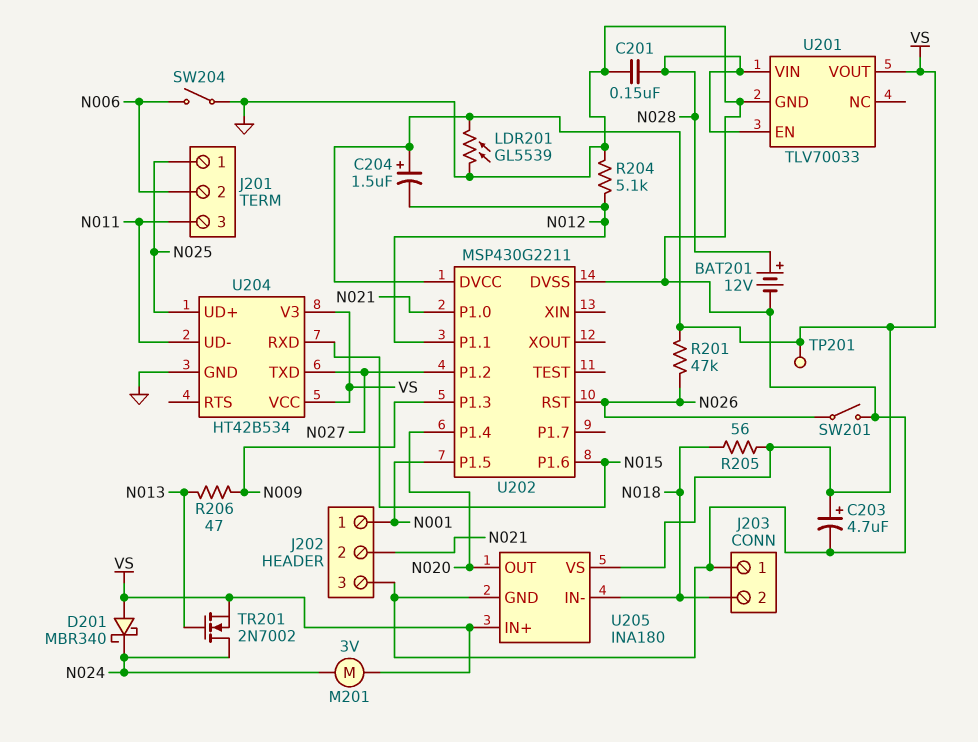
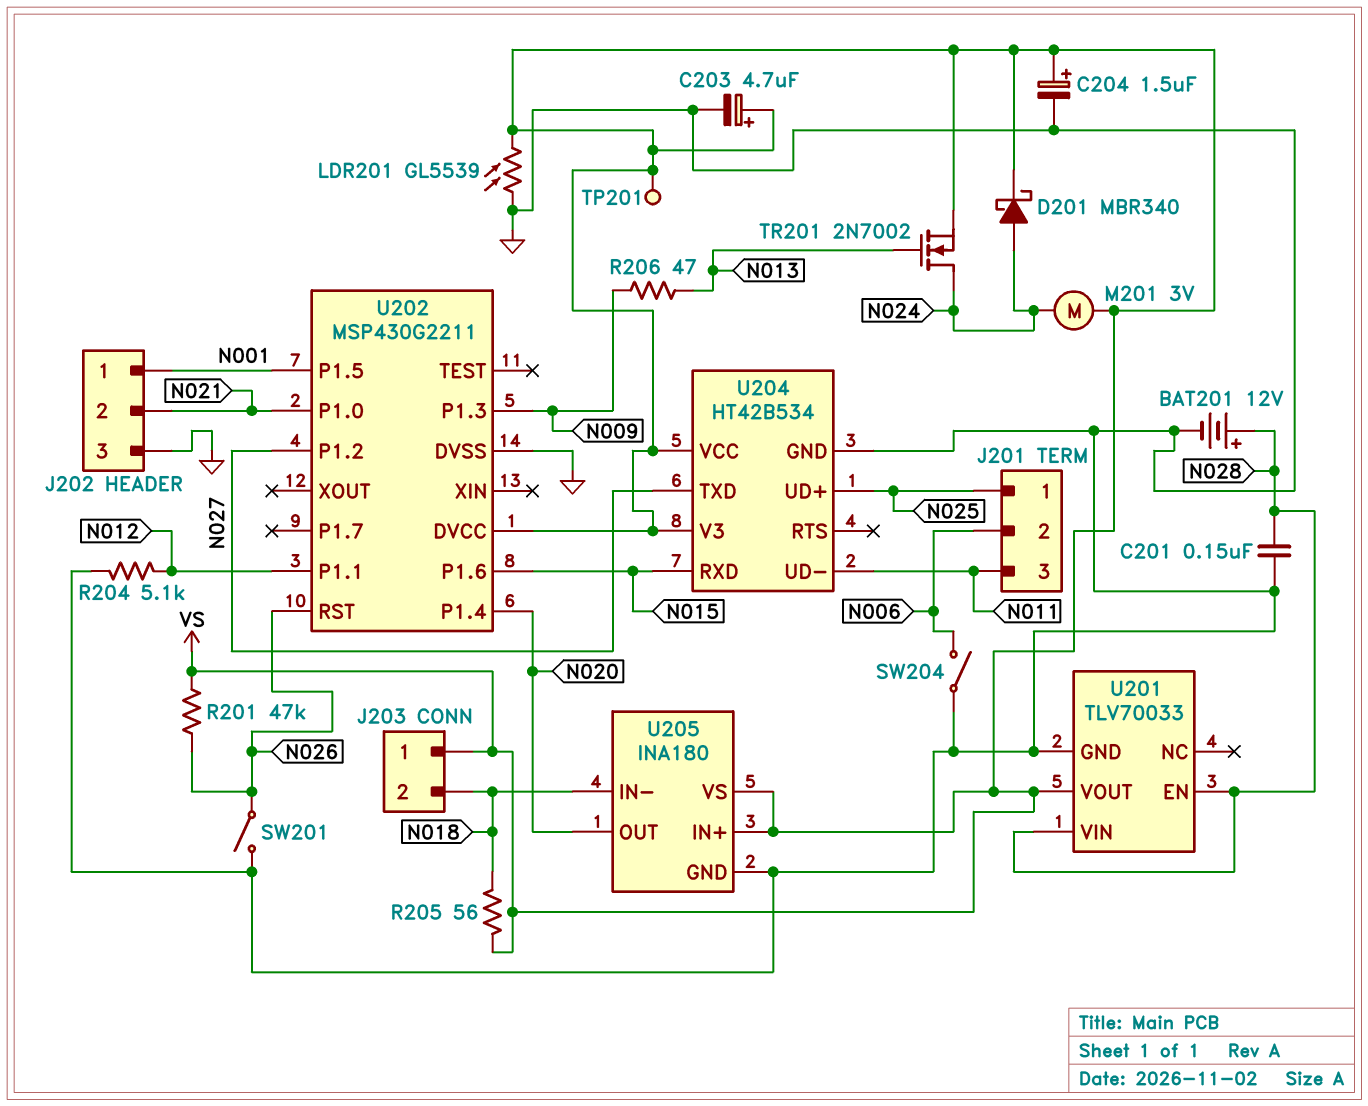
C204: 1.5uF (plus VS, minus N012) -> 1.5uF (plus VS, minus GND)
D201: schottky MBR340 (A VS, K N024) -> schottky MBR340 (A N024, K VS)
J203 pin 1: GND -> VS

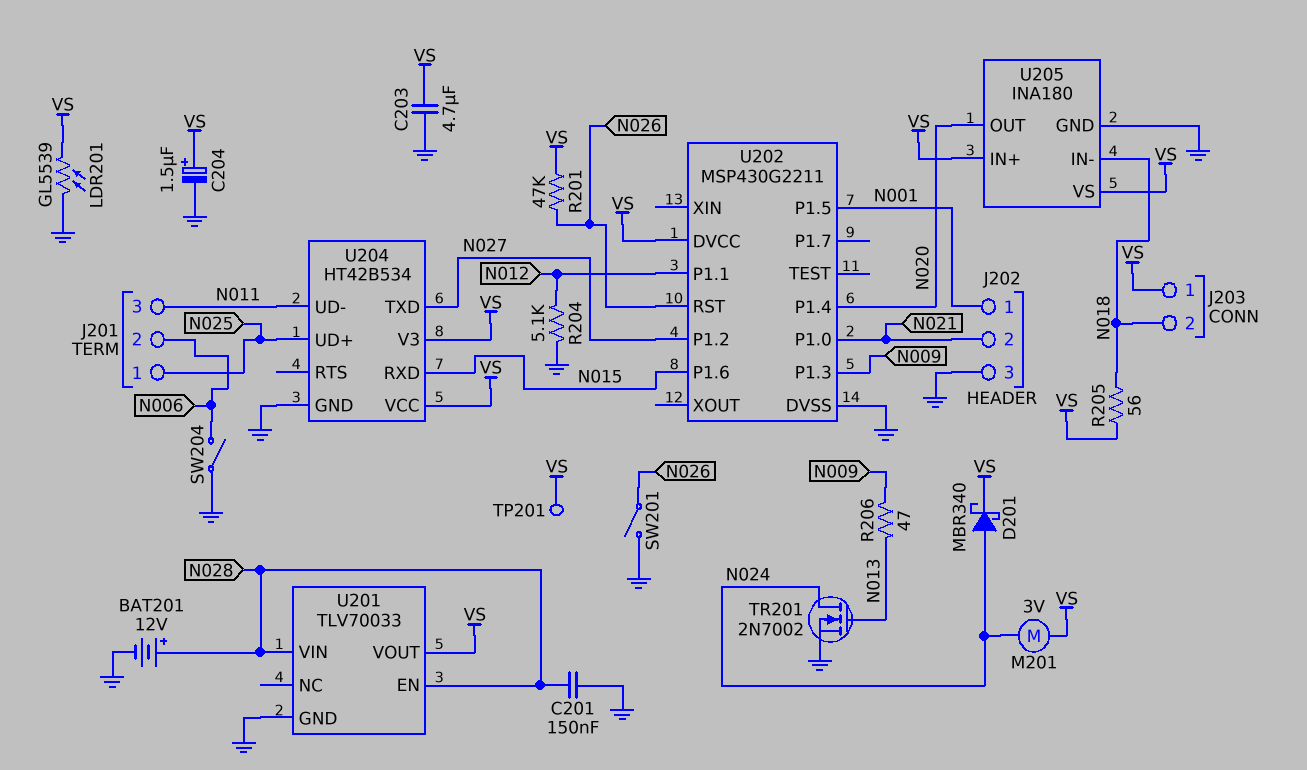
C203: 4.7uF (plus VS, minus GND) -> 4.7uF (GND, VS)
TR201: NMOS 2N7002 (G N013, D N024, S VS) -> NMOS 2N7002 (G N013, D N024, S GND)

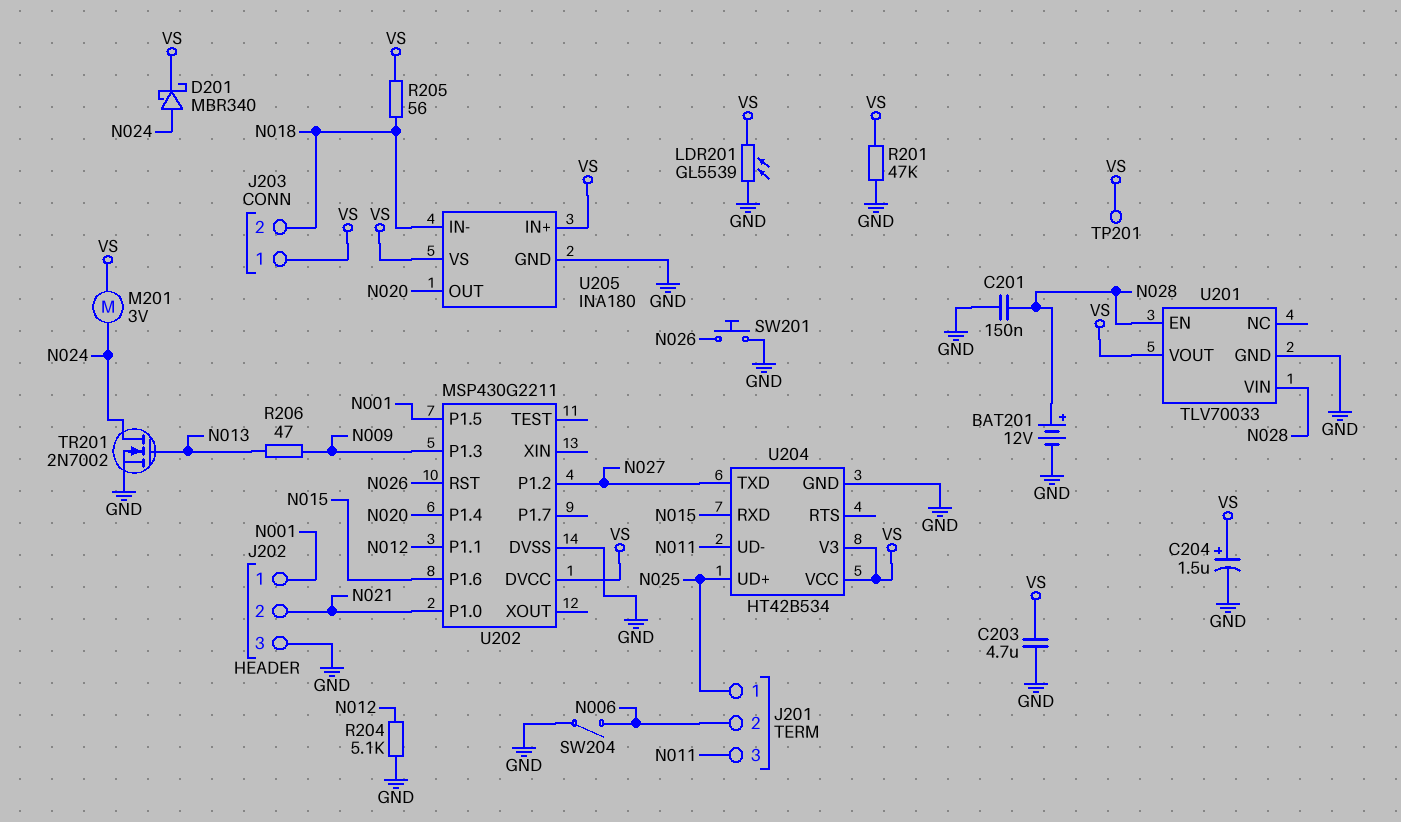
R201: 47k (N026, VS) -> 47k (GND, VS)
SW201: switch (GND, N026) -> button (GND, N026)

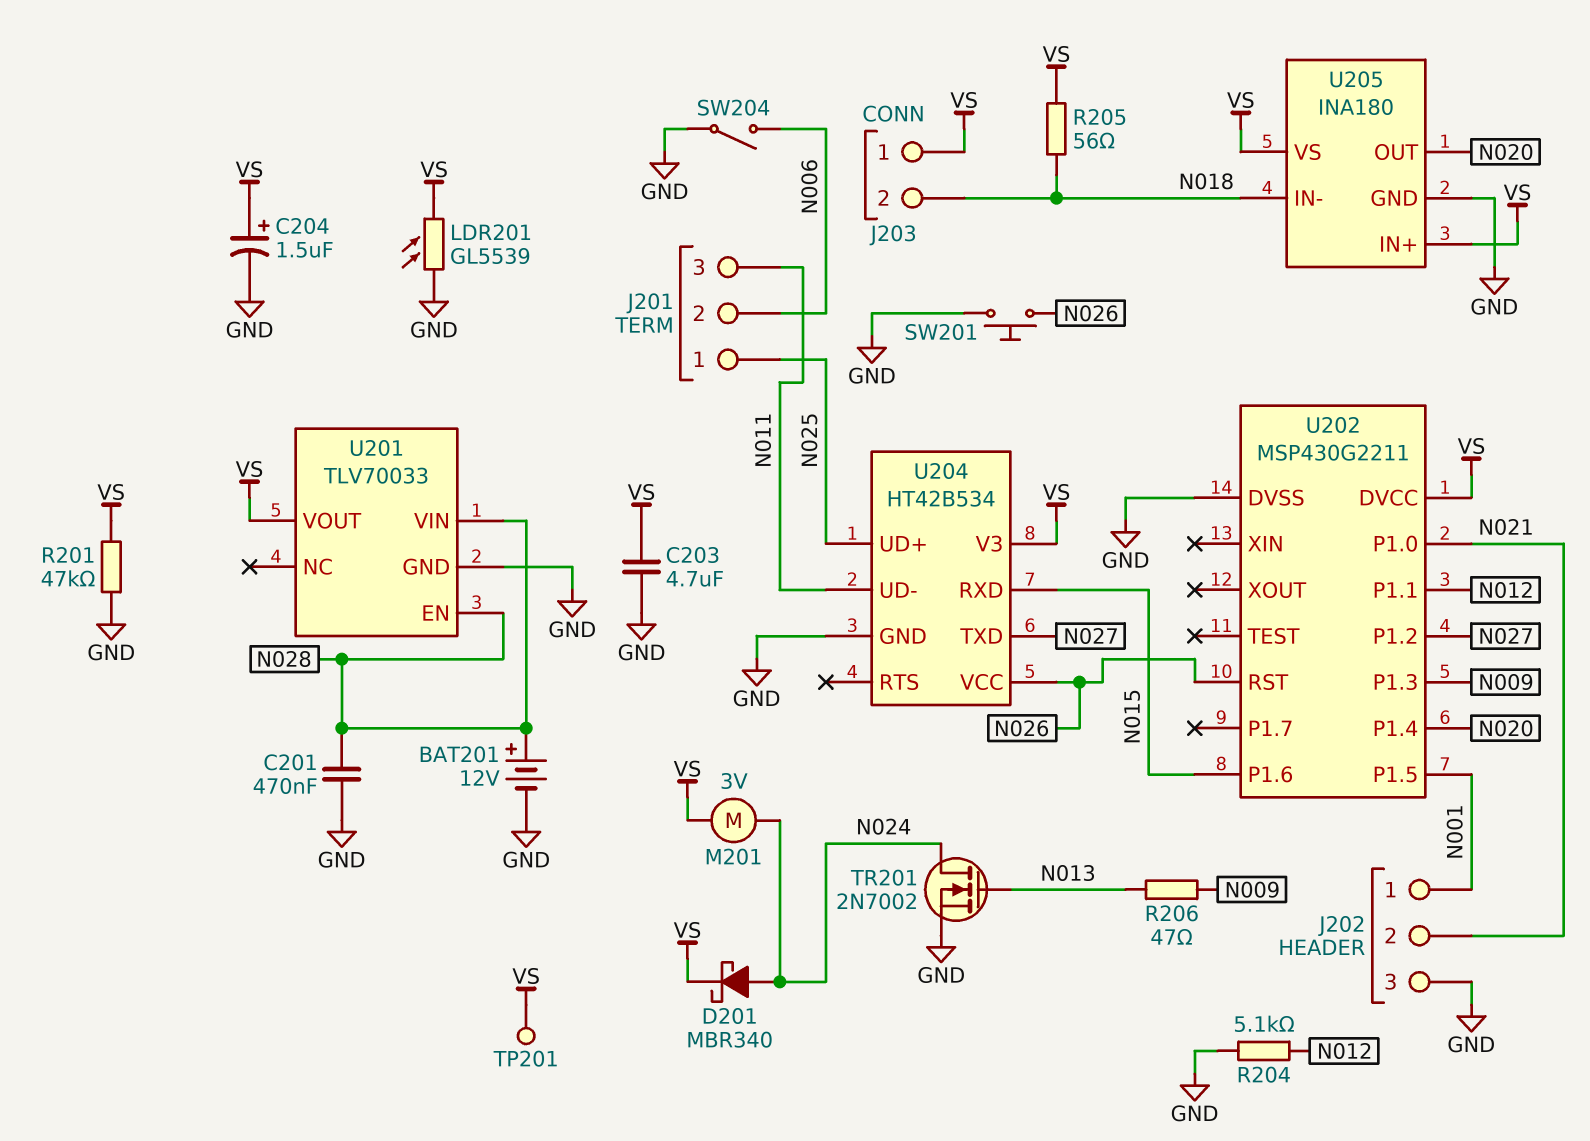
C201: 150nF (GND, N028) -> 470nF (GND, N028)
U204 pin VCC: VS -> N026

